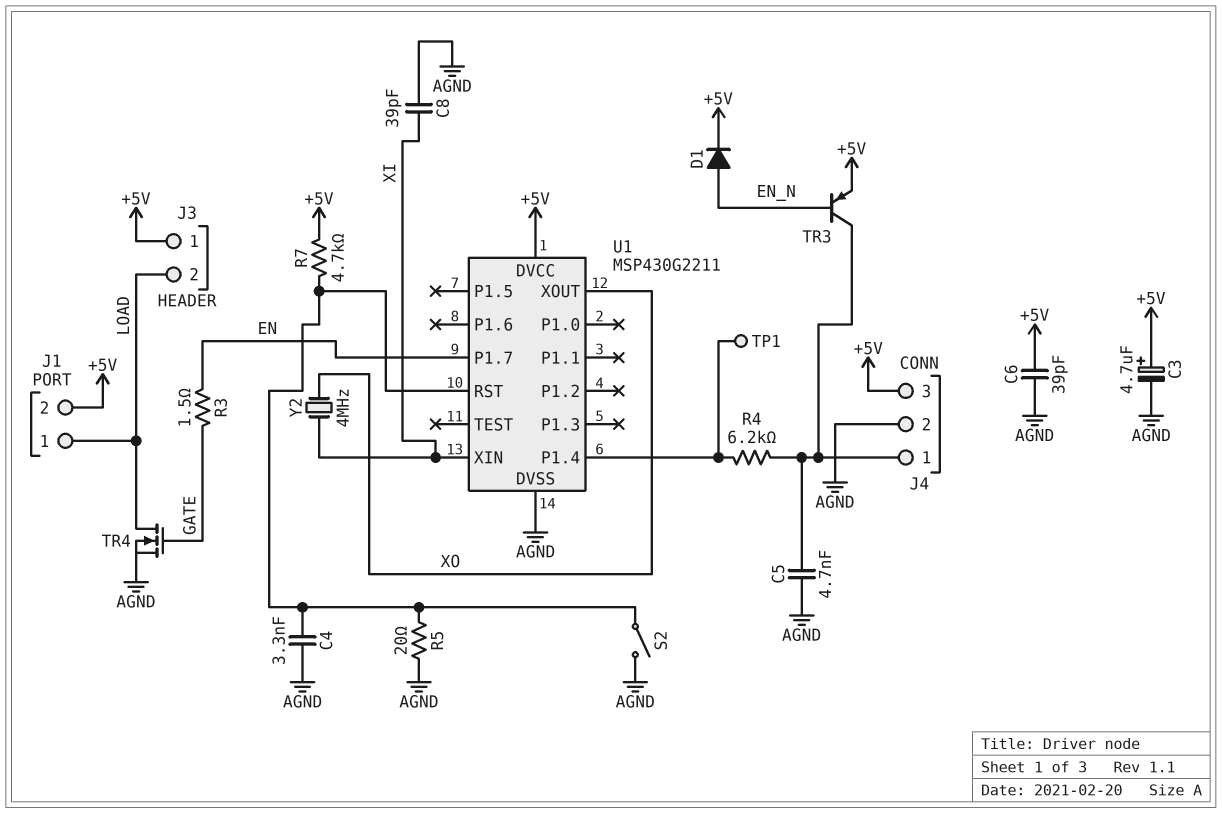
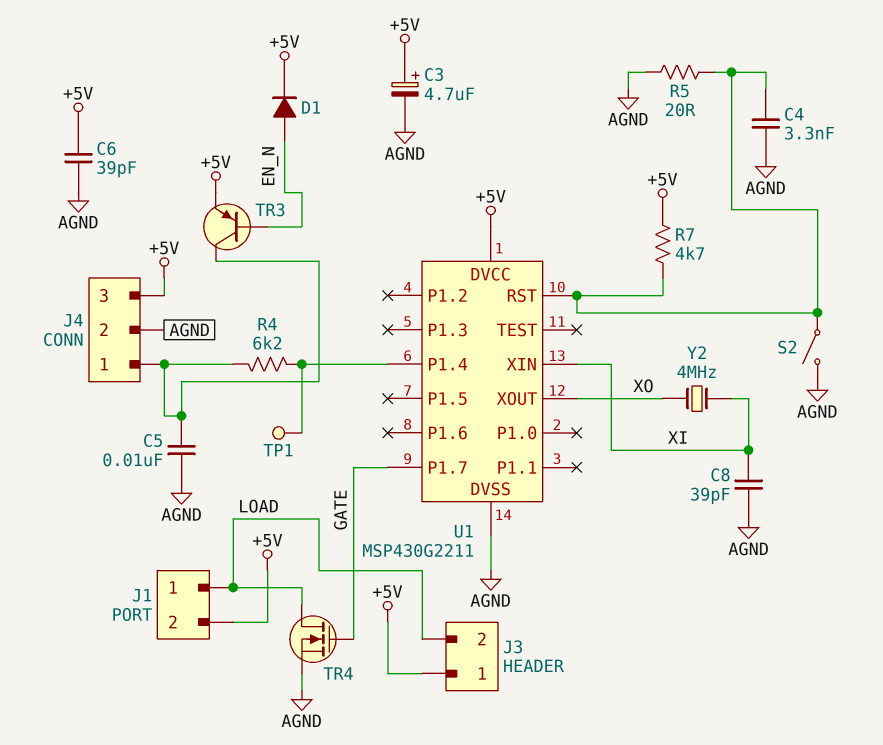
C5: 4.7nF (AGND, J4/1) -> 10nF (AGND, J4/1)
R3: 1.5 (EN, GATE) -> none
U1 pin P1.7: EN -> GATE

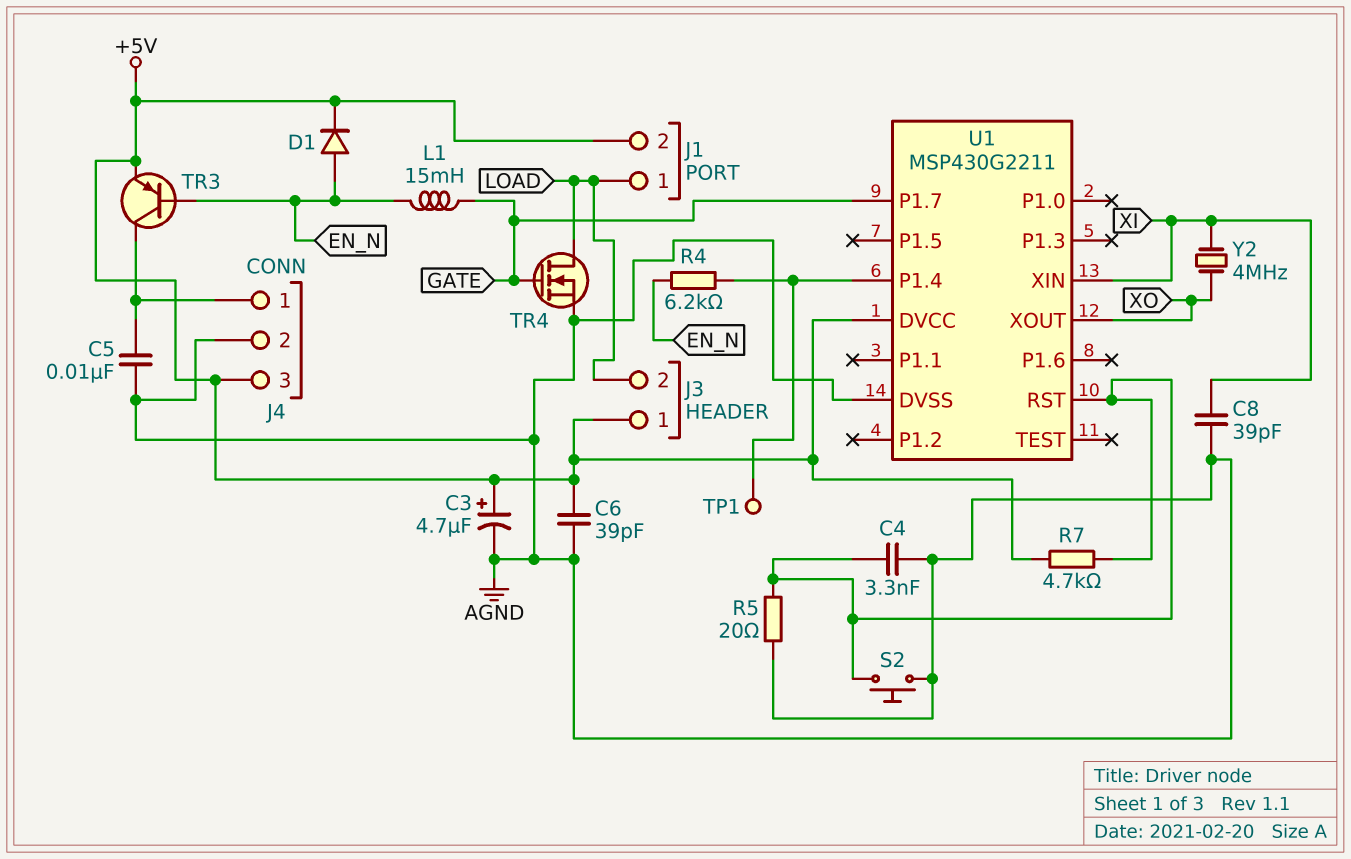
L1: none -> 15mH (EN_N, GATE)
R4: 6.2k (J4/1, U1/P1.4) -> 6.2k (EN_N, U1/P1.4)
S2: switch (AGND, U1/RST) -> button (AGND, U1/RST)

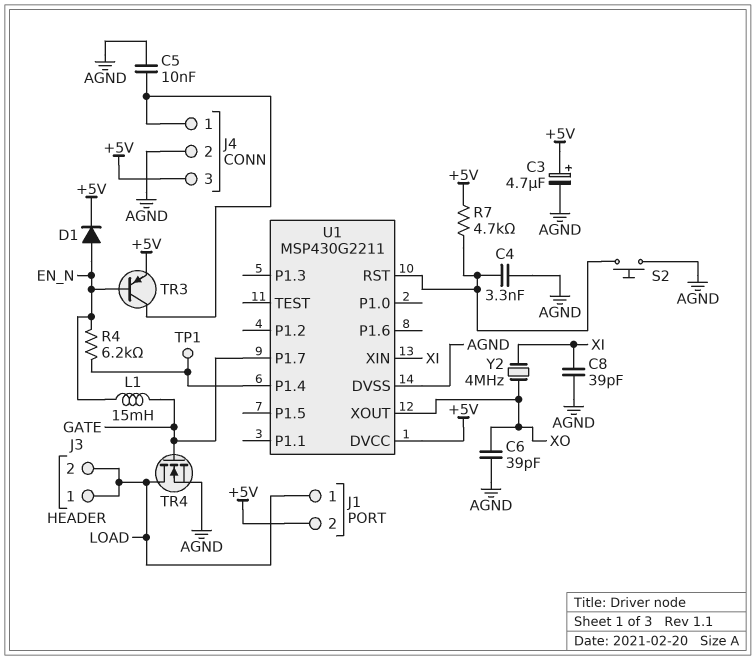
C6: 39pF (+5V, AGND) -> 39pF (AGND, XO)
J3 pin 1: +5V -> LOAD
R5: 20 (AGND, U1/RST) -> none

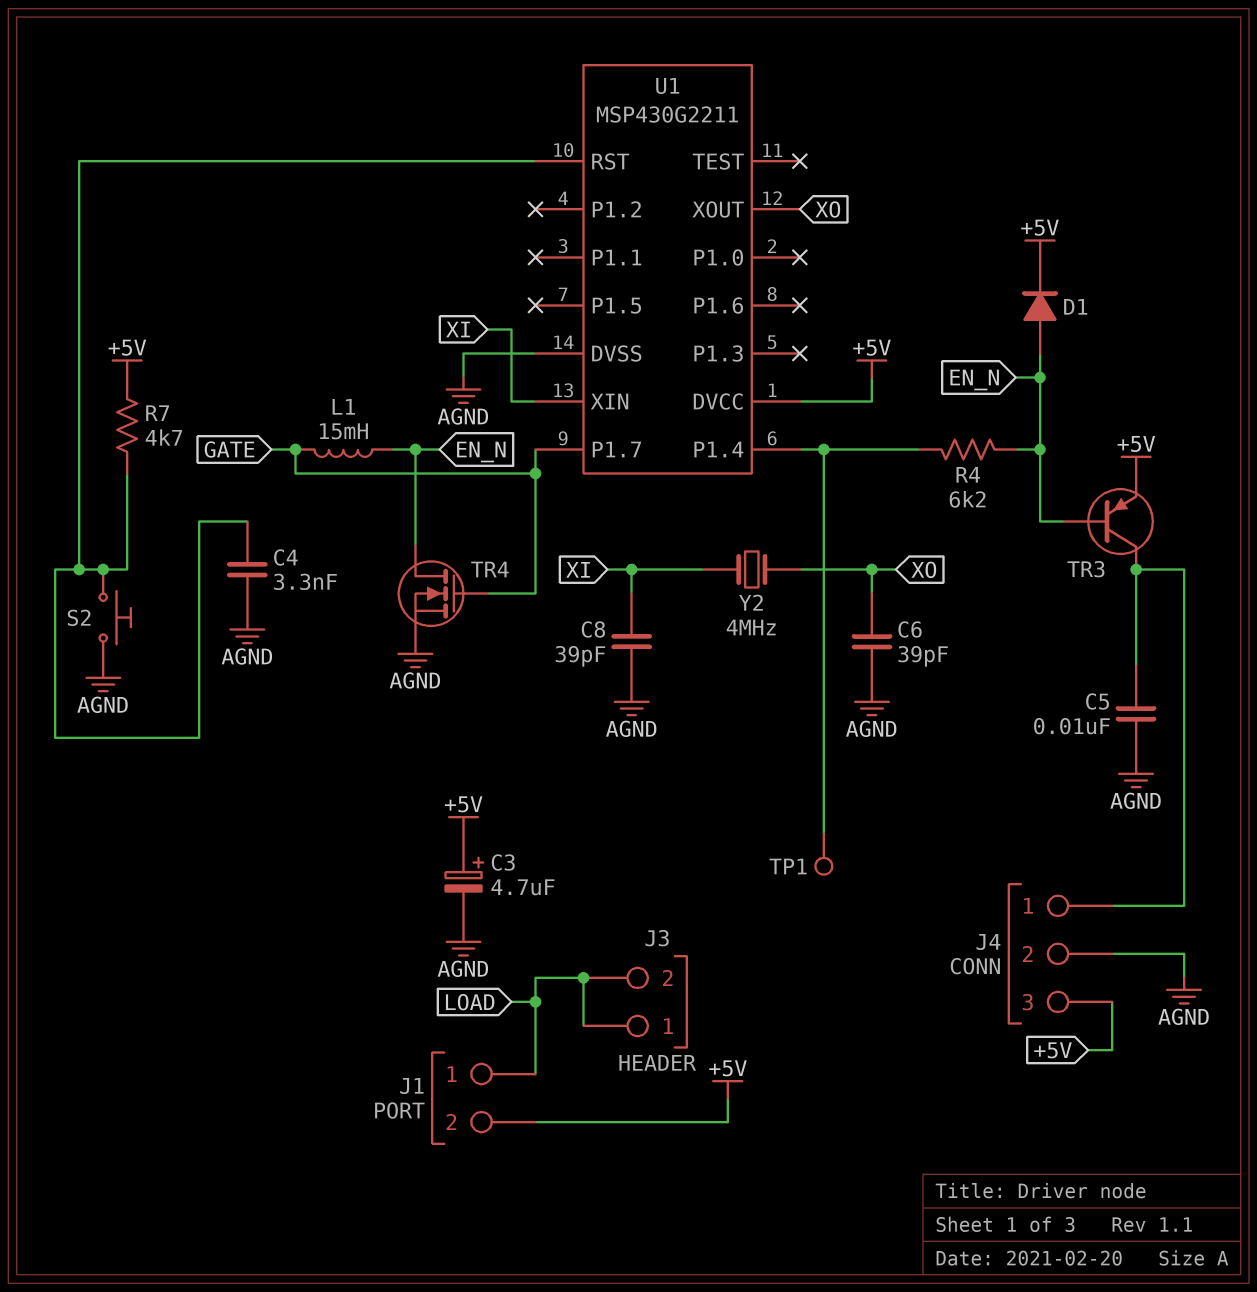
TR4: NMOS (G GATE, D LOAD, S AGND) -> NMOS (G GATE, D EN_N, S AGND)

